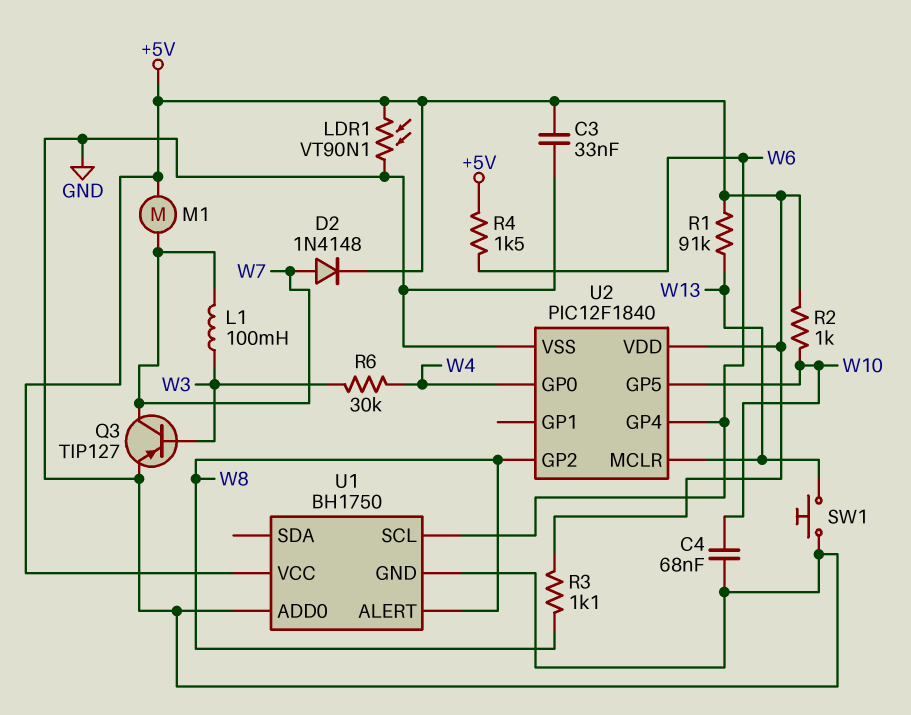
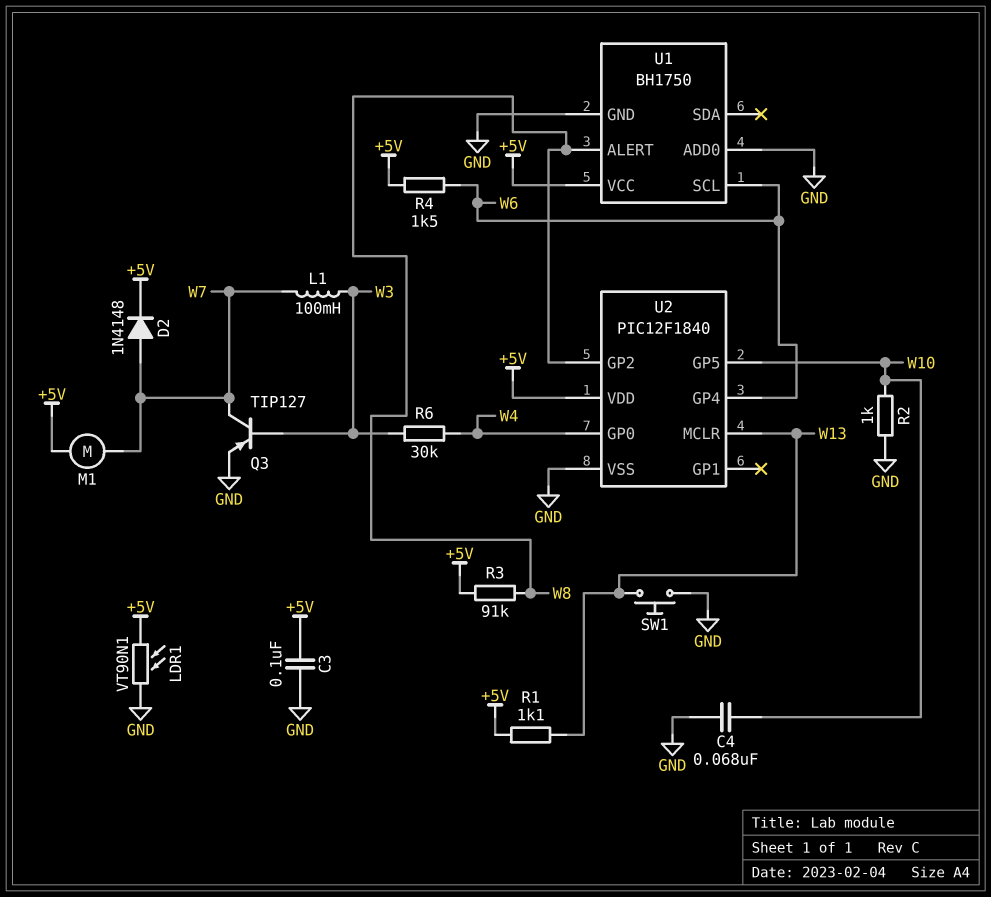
C3: 33nF (+5V, GND) -> 100nF (+5V, GND)
R1: 91k (+5V, W13) -> 1.1k (+5V, W13)
R2: 1k (+5V, W10) -> 1k (GND, W10)
R3: 1.1k (+5V, W8) -> 91k (+5V, W8)

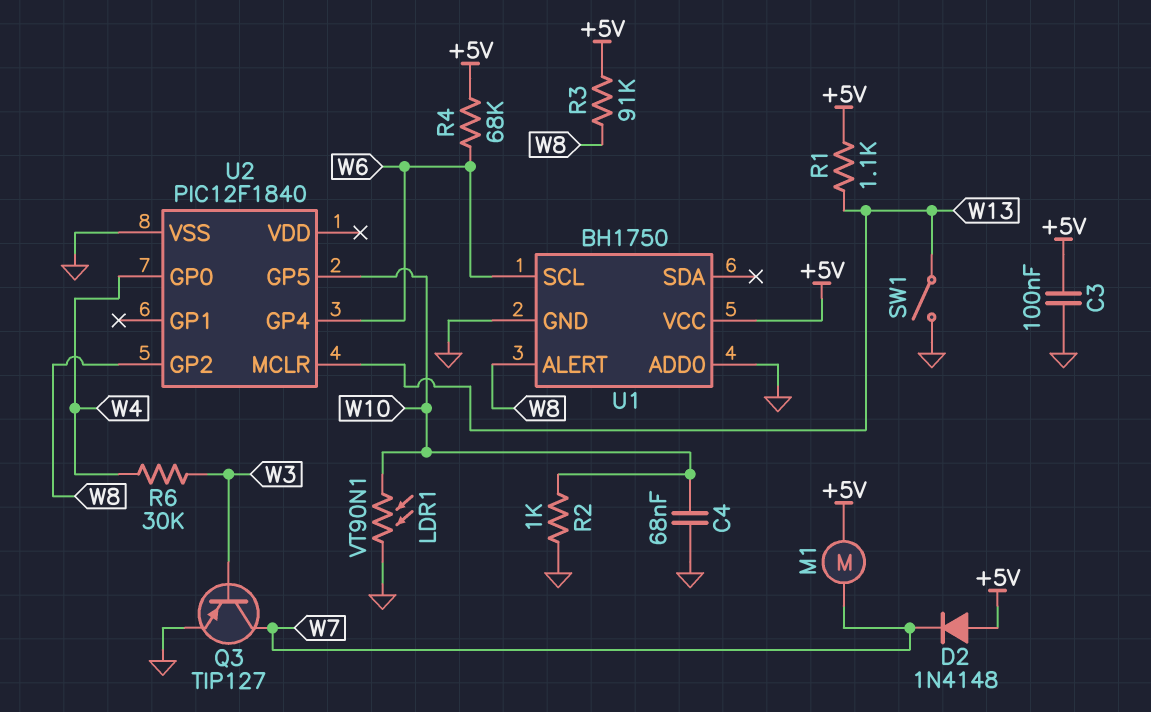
D2: diode 1N4148 (A W7, K +5V) -> diode 1N4148 (A +5V, K W7)
L1: 100mH (W3, W7) -> none
LDR1: VT90N1 (+5V, GND) -> VT90N1 (GND, W10)
R4: 1.5k (+5V, W6) -> 68k (+5V, W6)
SW1: button (GND, W13) -> switch (GND, W13)
U2 pin VDD: +5V -> none

